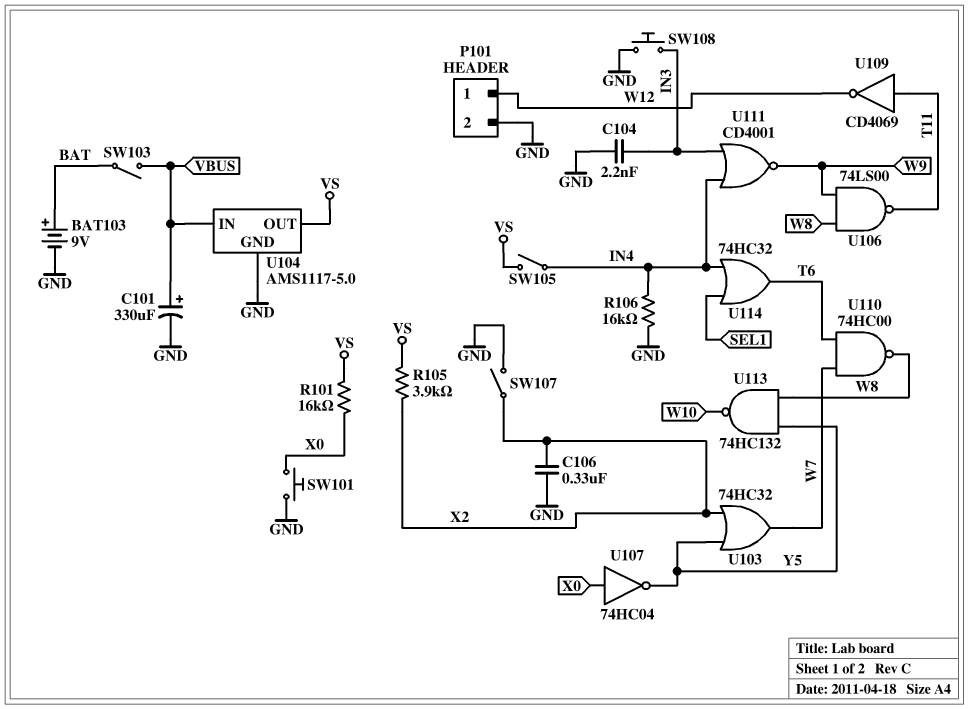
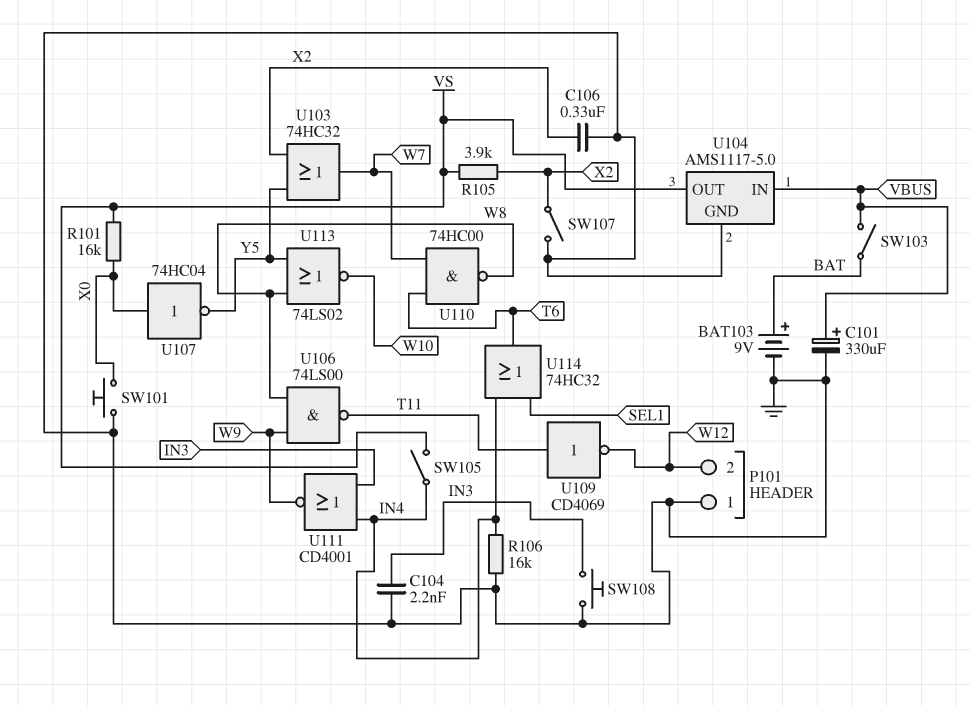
P101 pin 1: W12 -> GND
P101 pin 2: GND -> W12
U113: NAND 74HC132 (in W8, in Y5, out W10) -> NOR 74LS02 (in W8, in Y5, out W10)

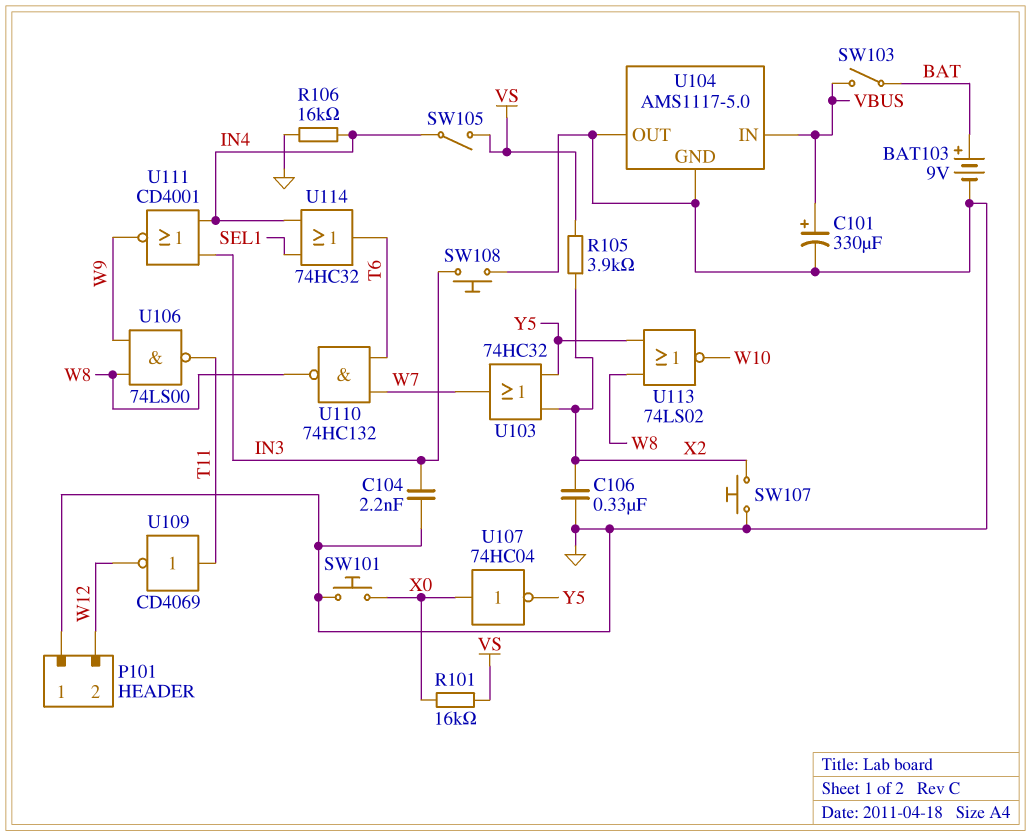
SW107: switch (GND, X2) -> button (GND, X2)
U104 pin OUT: VS -> GND
U110: NAND 74HC00 (in T6, in W7, out W8) -> NAND 74HC132 (in T6, in W7, out W8)

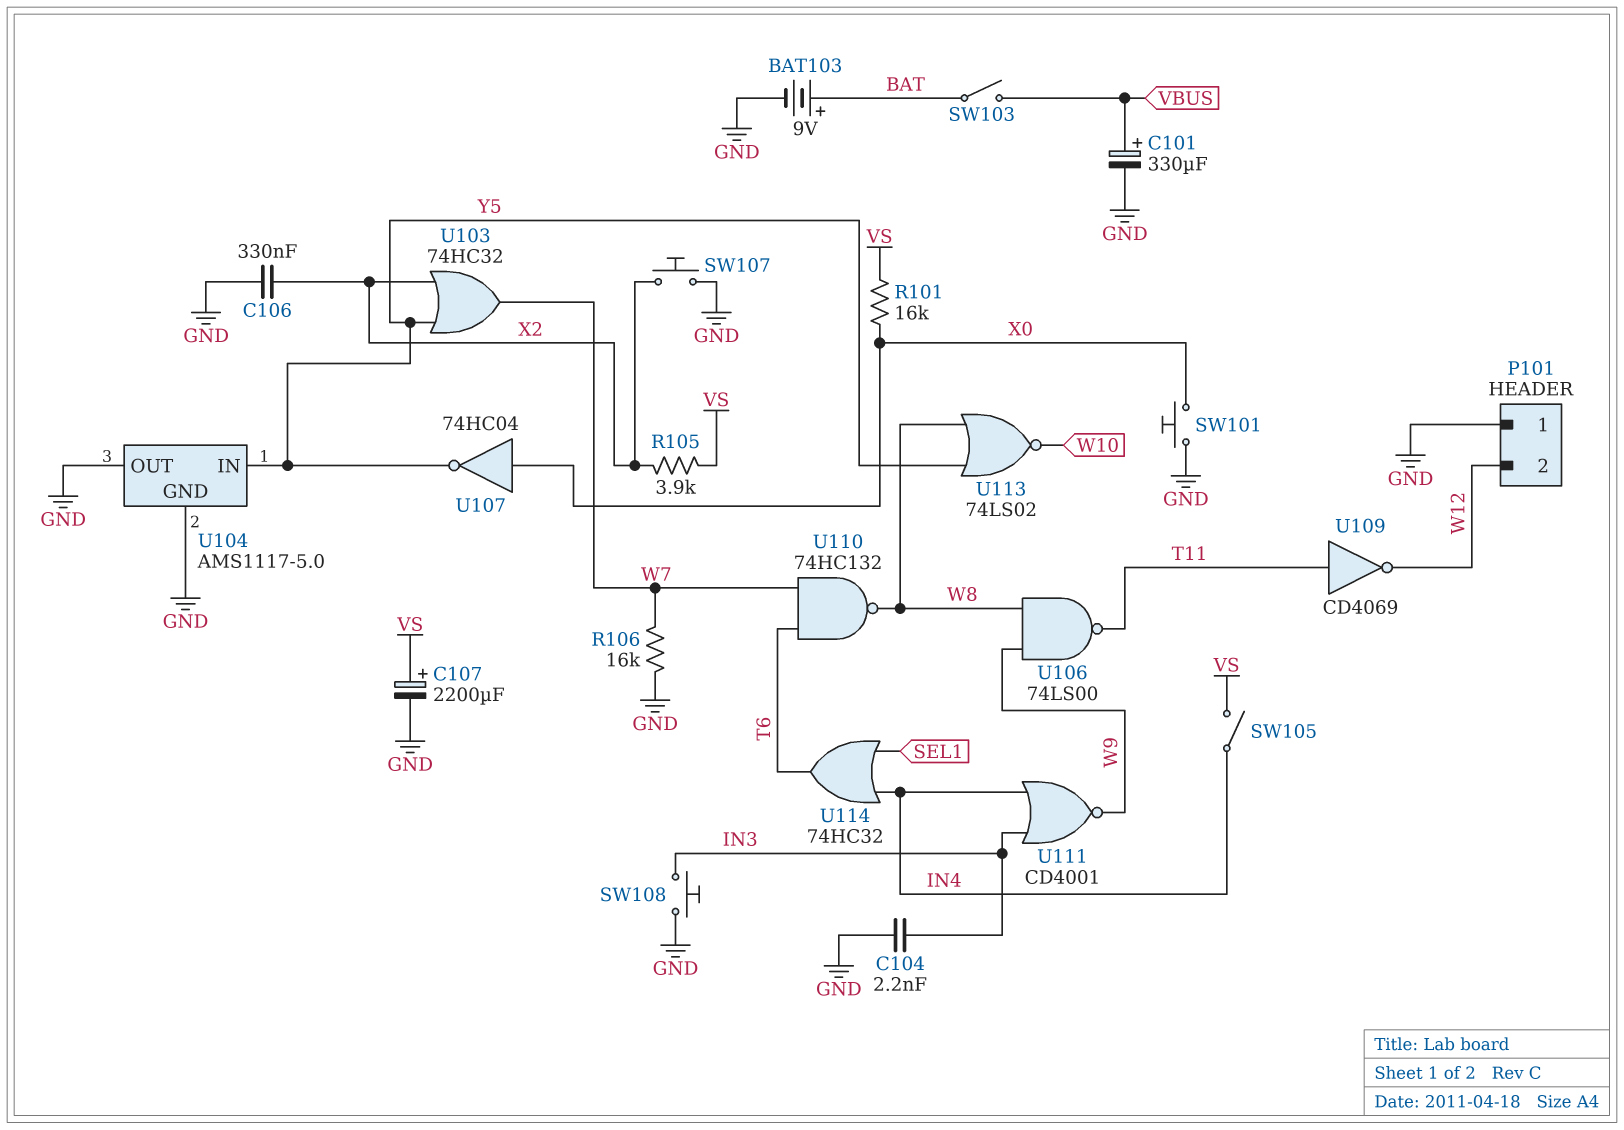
C107: none -> 2200uF (plus VS, minus GND)
R106: 16k (GND, IN4) -> 16k (GND, W7)
U104 pin IN: VBUS -> Y5

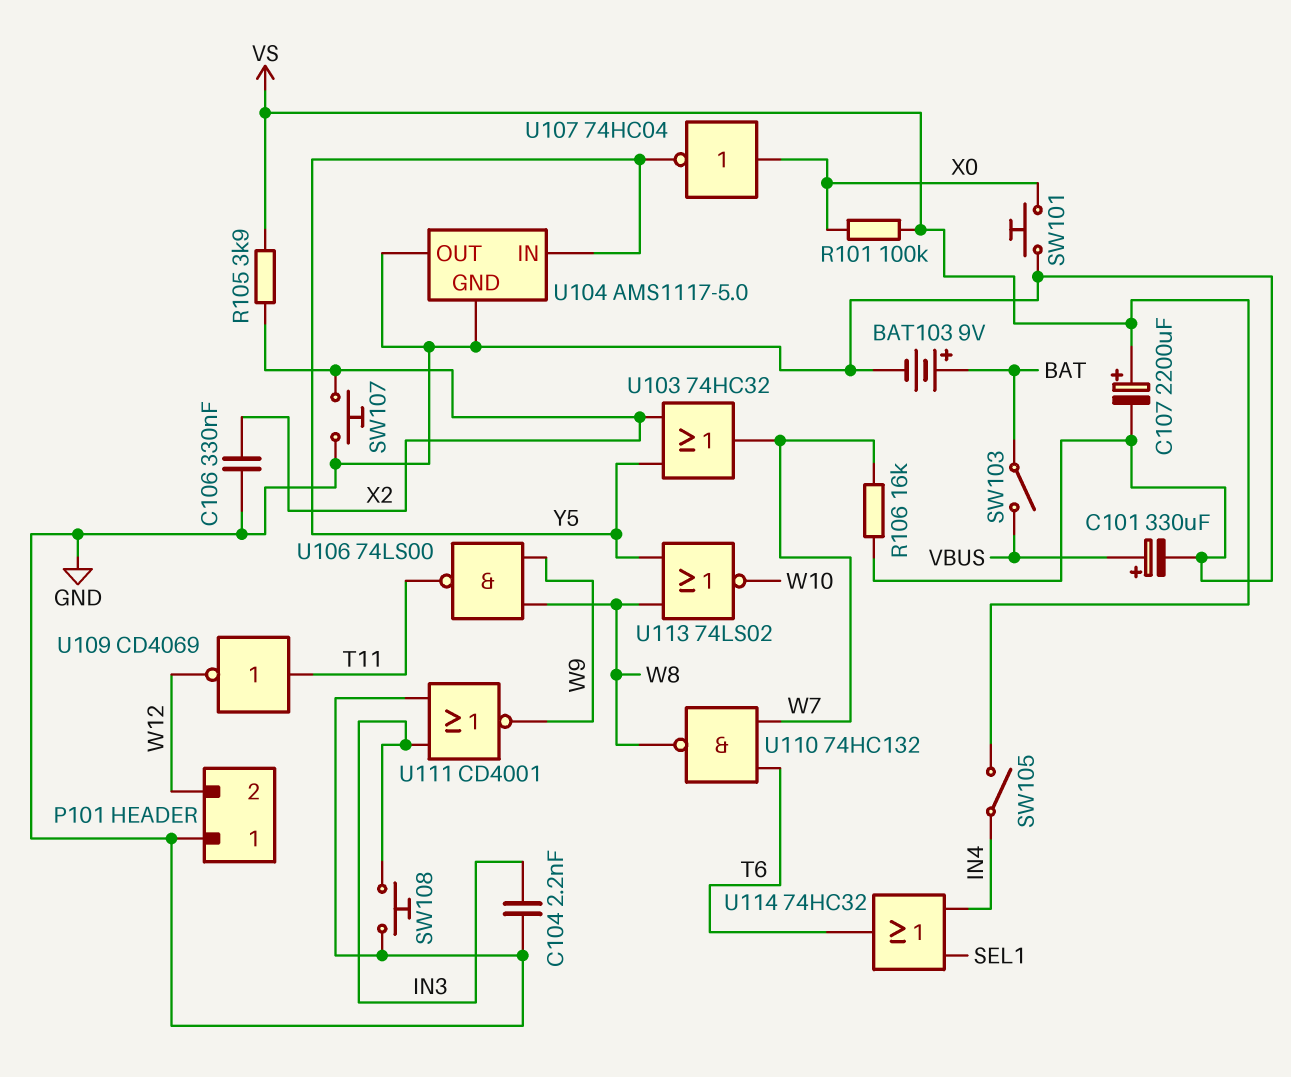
R101: 16k (VS, X0) -> 100k (VS, X0)
U111: NOR CD4001 (in IN3, in IN4, out W9) -> NOR CD4001 (in GND, in IN3, out W9)

